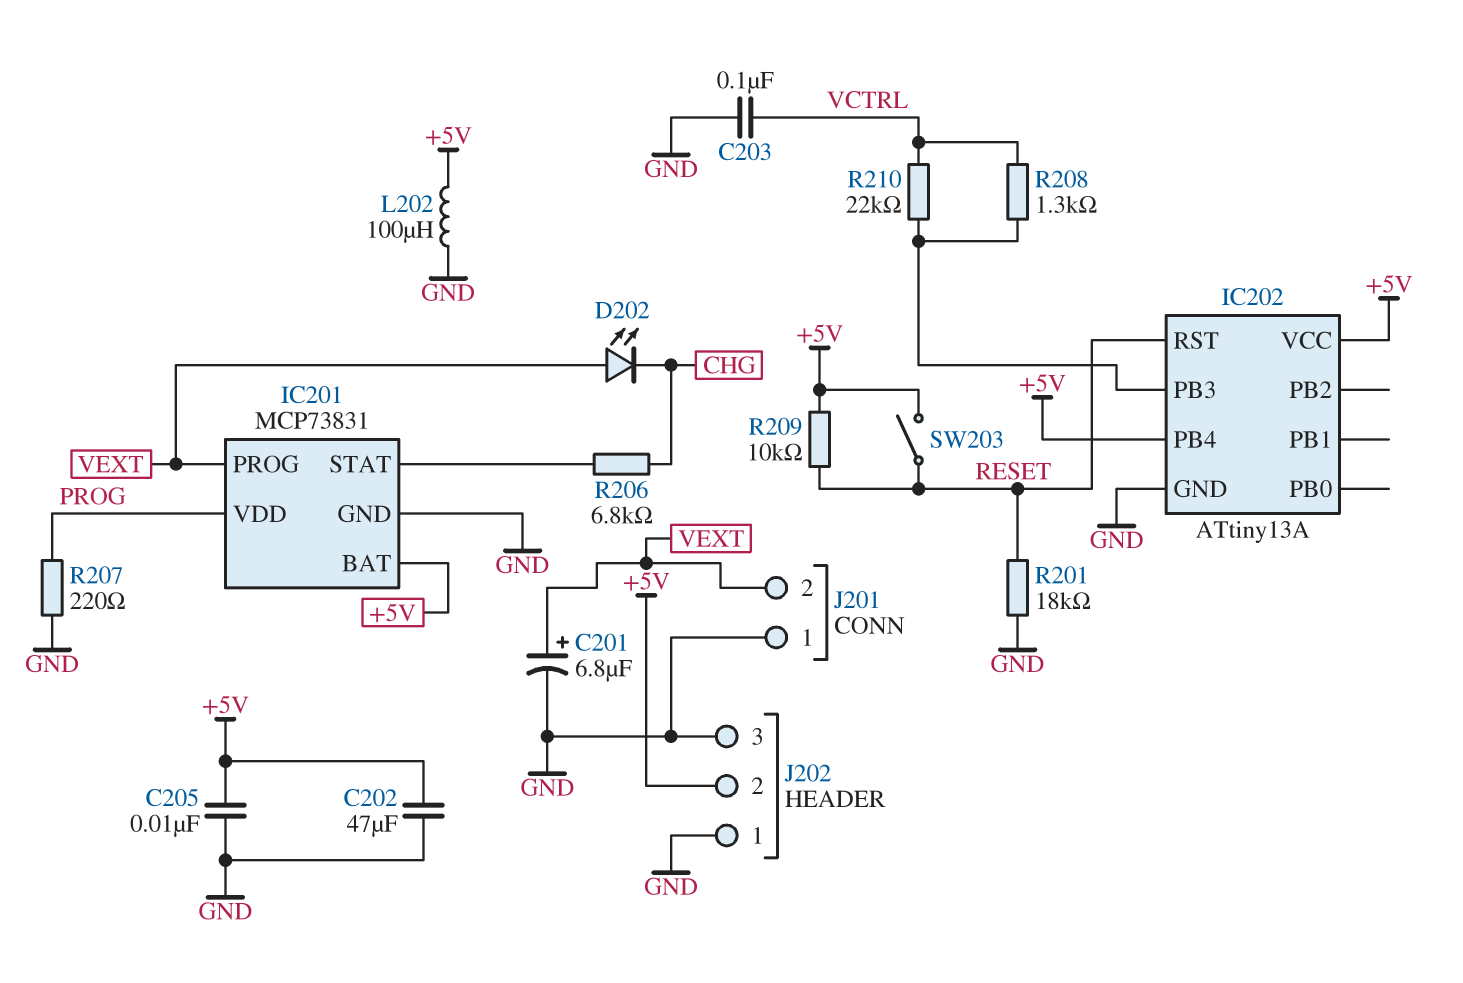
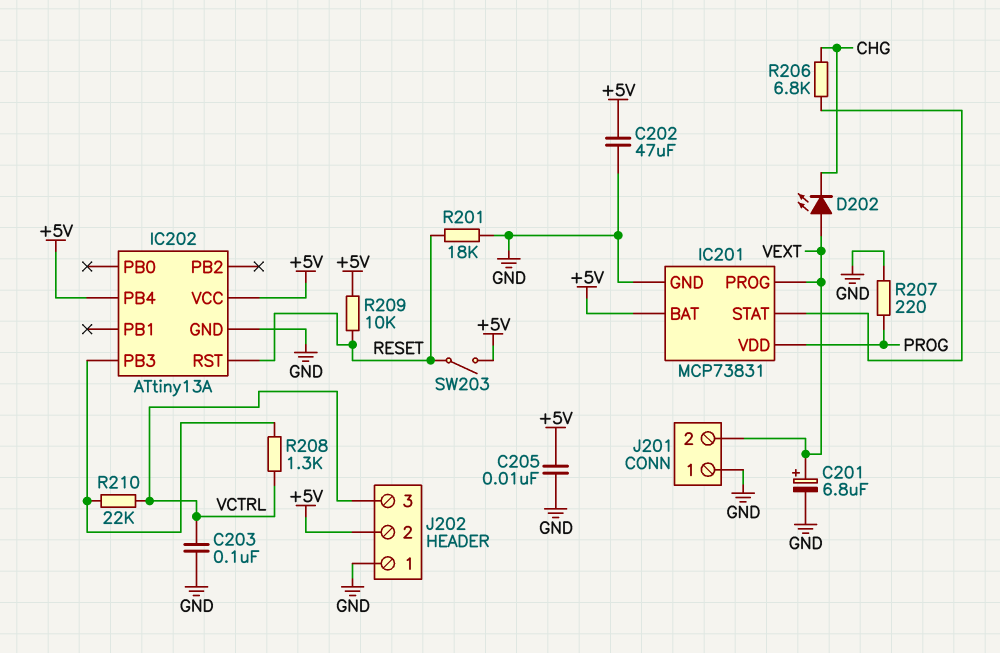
J202 pin 3: GND -> VCTRL
L202: 100uH (+5V, GND) -> none

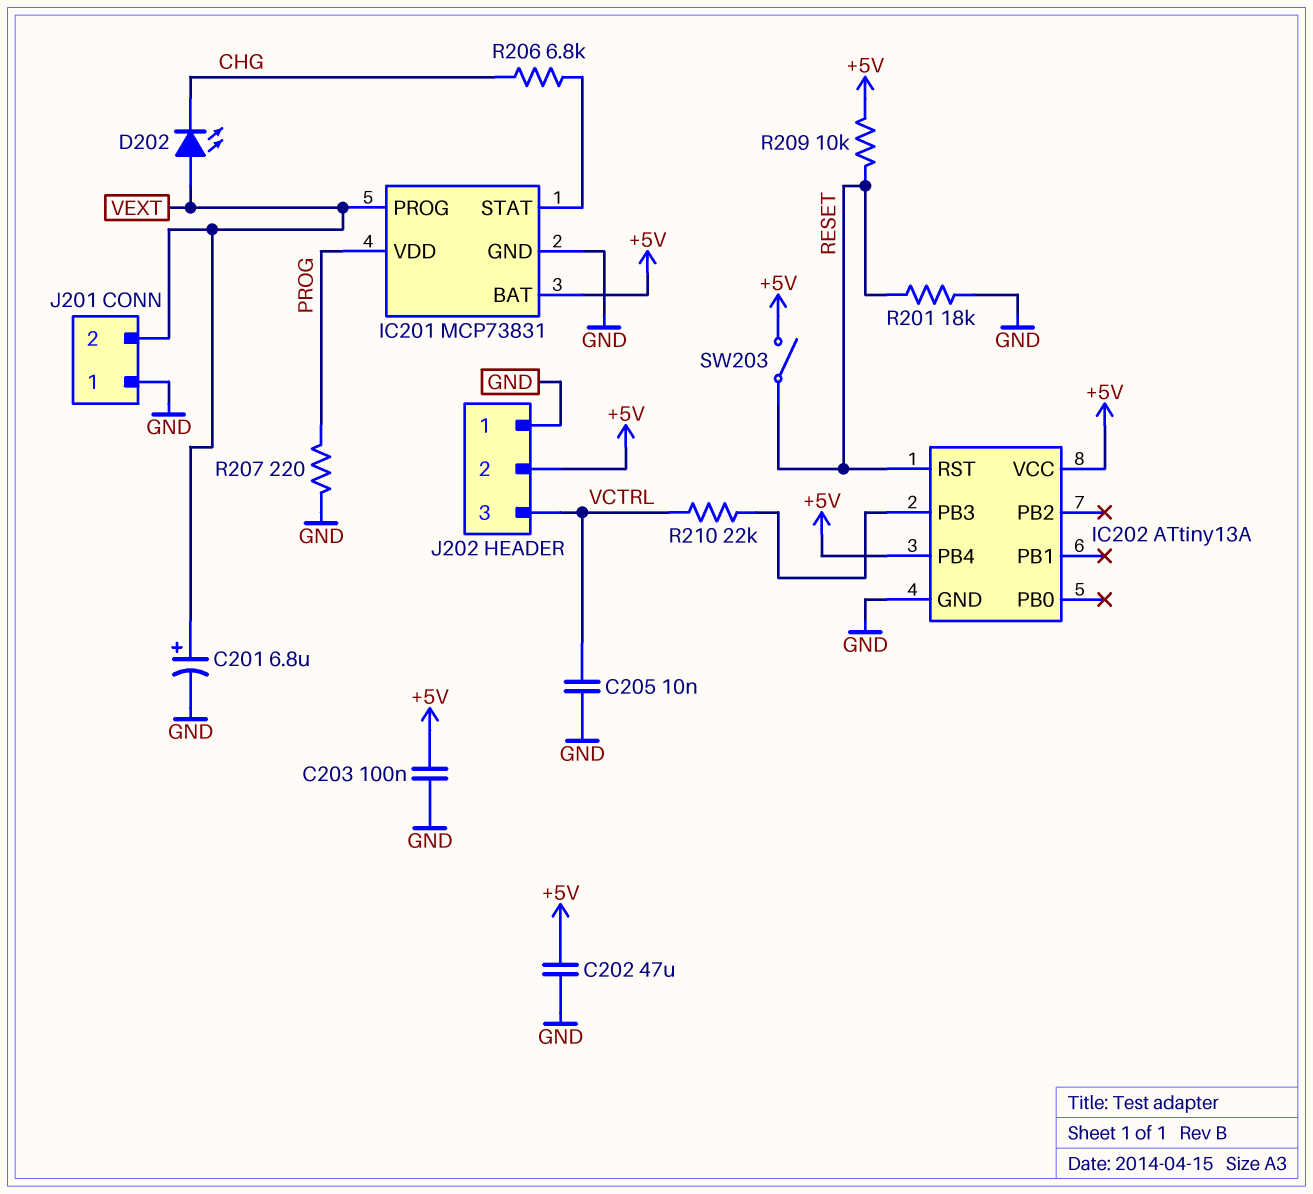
C203: 100nF (GND, VCTRL) -> 100nF (+5V, GND)
C205: 10nF (+5V, GND) -> 10nF (GND, VCTRL)
R208: 1.3k (IC202/PB3, VCTRL) -> none

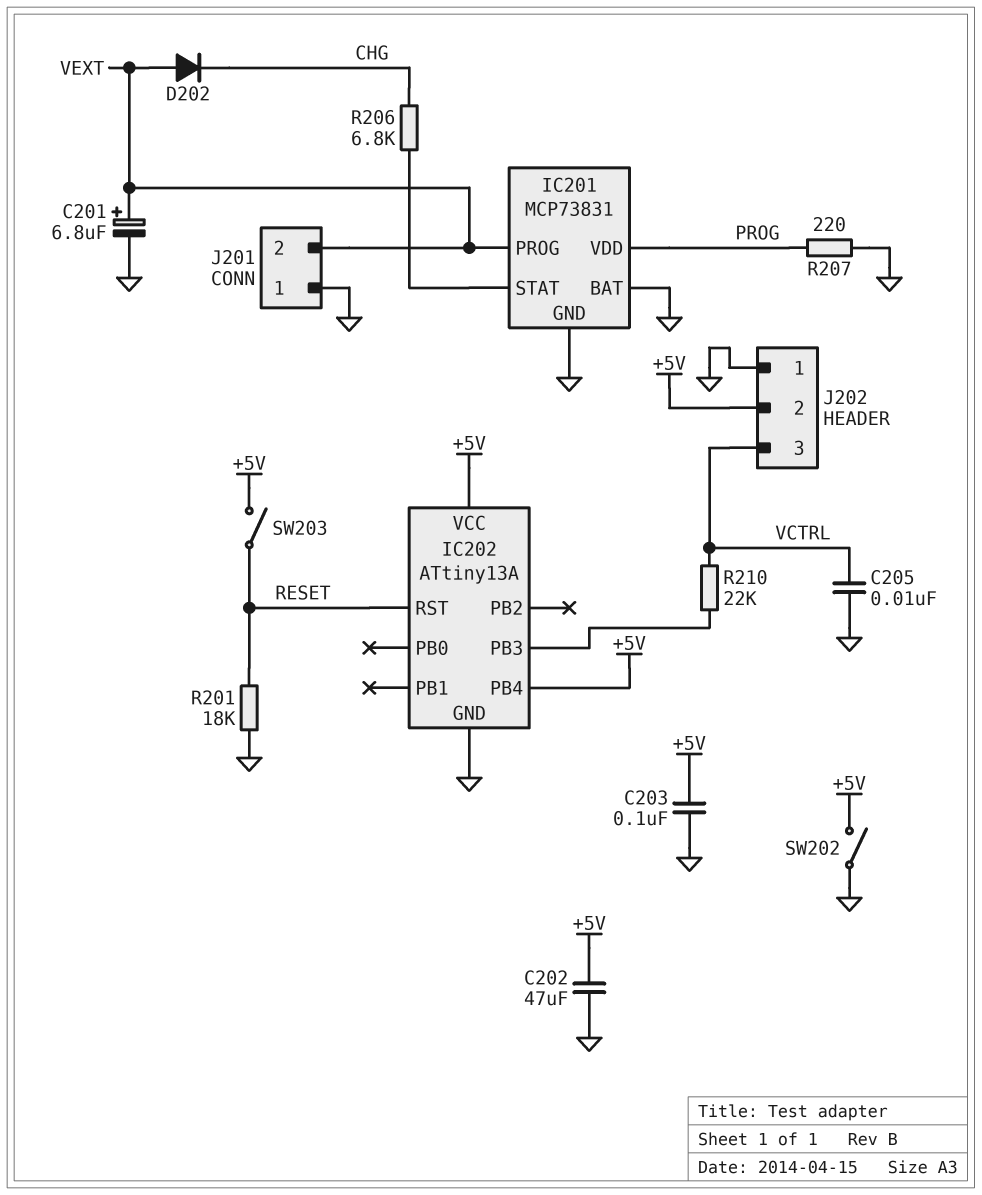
D202: LED (A VEXT, K CHG) -> diode (A VEXT, K CHG)
IC201 pin BAT: +5V -> GND
R209: 10k (+5V, RESET) -> none
SW202: none -> switch (+5V, GND)

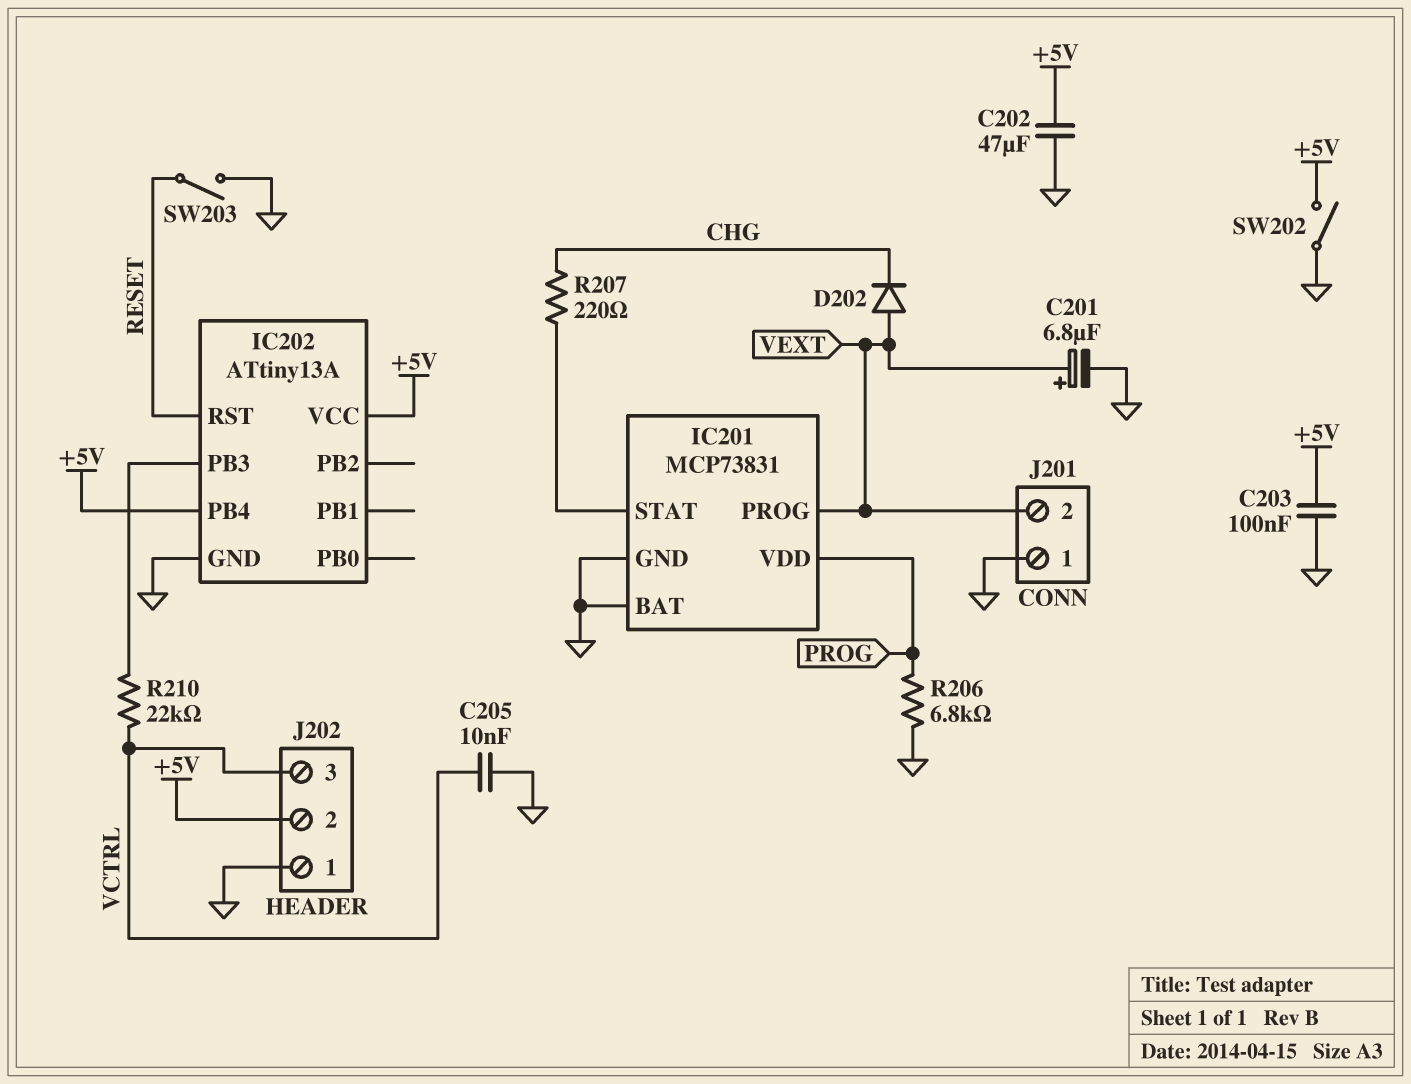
R201: 18k (GND, RESET) -> none
R206: 6.8k (CHG, IC201/STAT) -> 6.8k (GND, PROG)
R207: 220 (GND, PROG) -> 220 (CHG, IC201/STAT)
SW203: switch (+5V, RESET) -> switch (GND, RESET)

